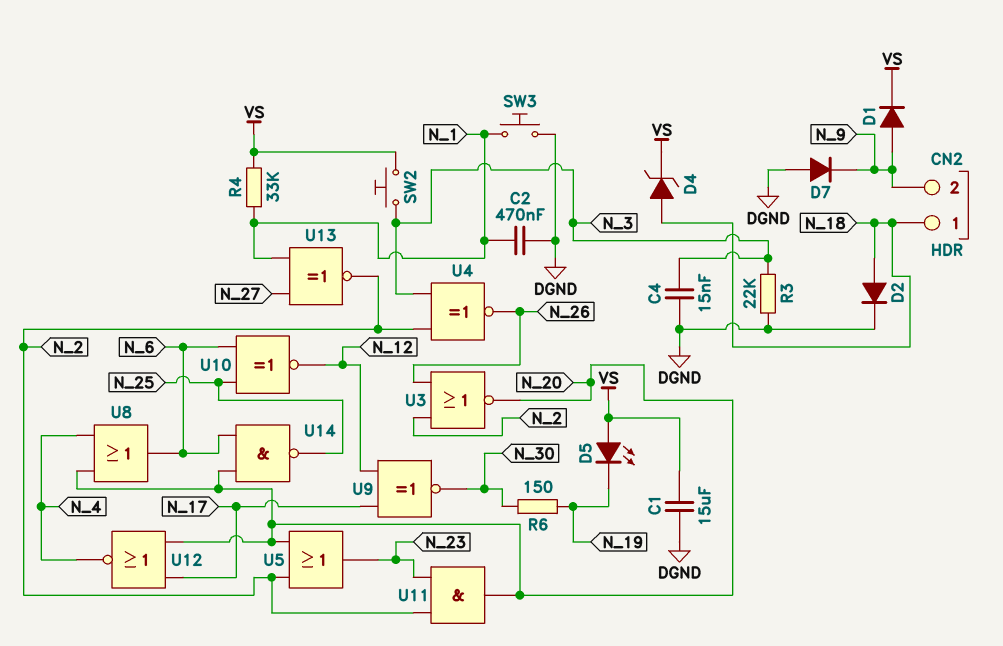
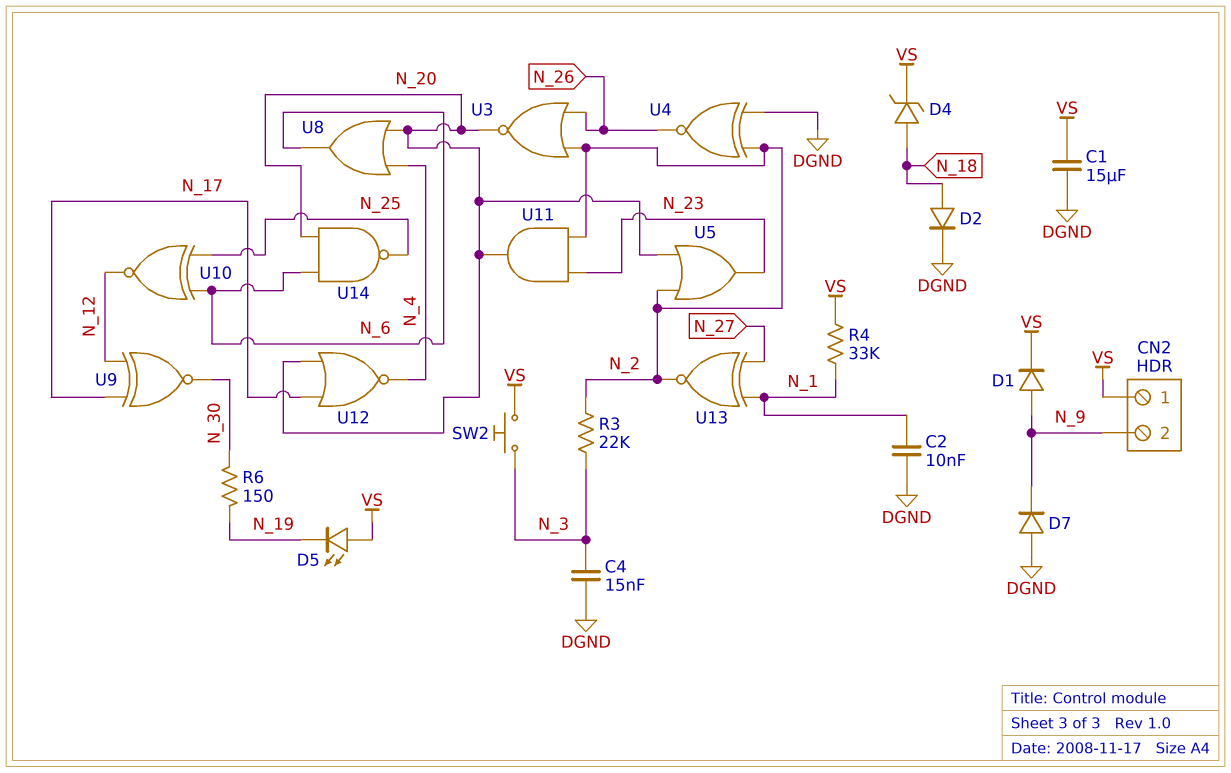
C2: 470nF (DGND, N_1) -> 10nF (DGND, N_1)
CN2 pin 1: N_18 -> VS
R3: 22k (DGND, N_3) -> 22k (N_2, N_3)
SW3: button (DGND, N_1) -> none
U4: XNOR (in N_2, in N_3, out N_26) -> XNOR (in DGND, in N_2, out N_26)

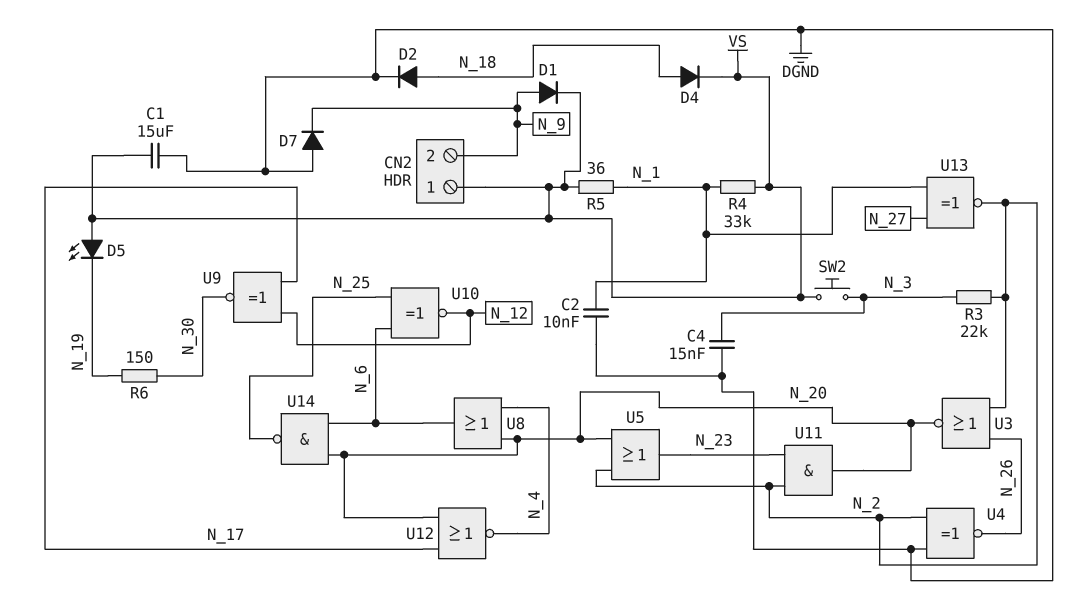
D4: zener (A N_18, K VS) -> diode (A N_18, K VS)
R5: none -> 36 (N_1, VS)

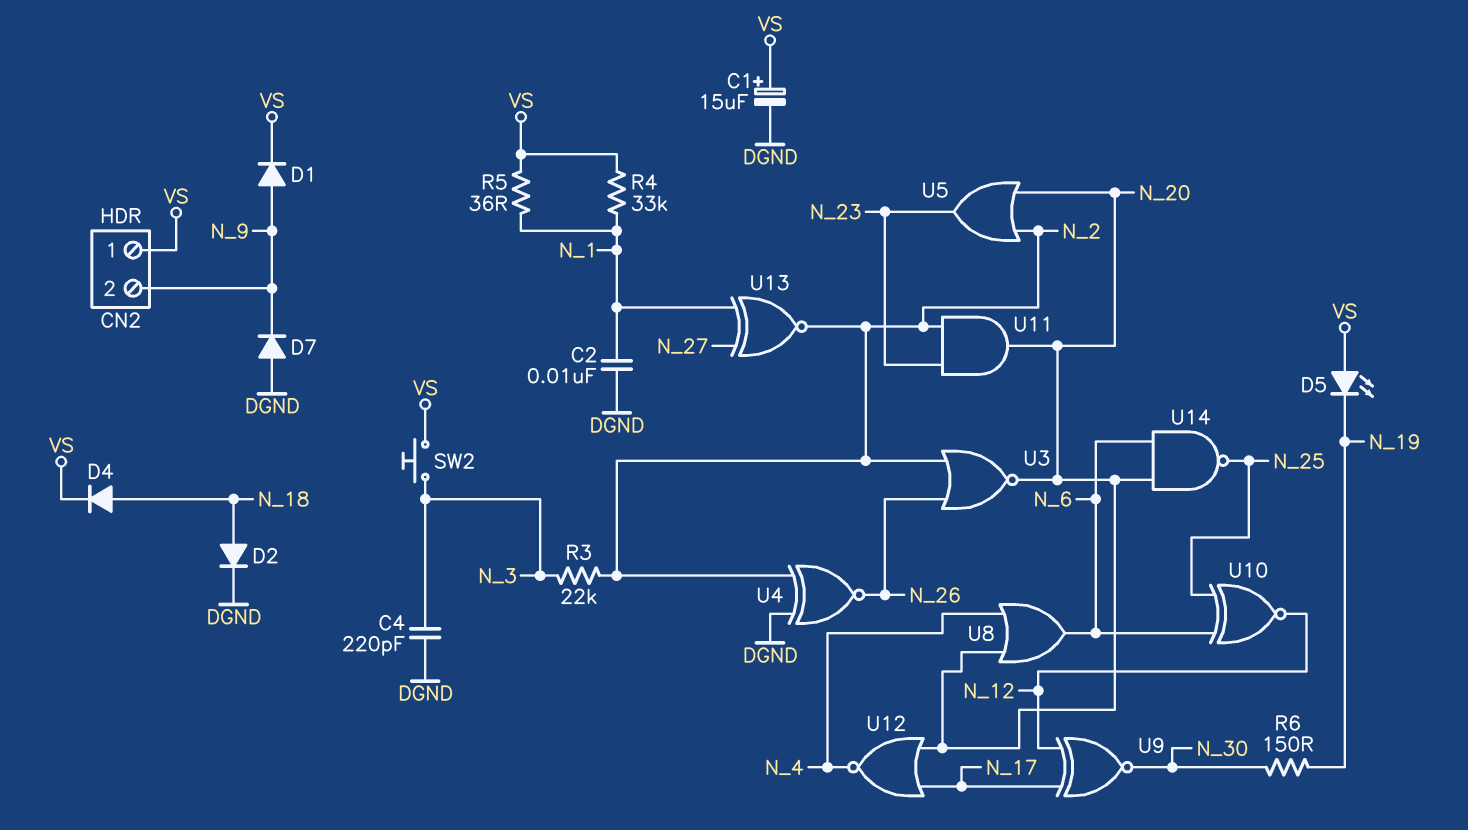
C1: 15uF (DGND, VS) -> 15uF (plus VS, minus DGND)
C4: 15nF (DGND, N_3) -> 220pF (DGND, N_3)

